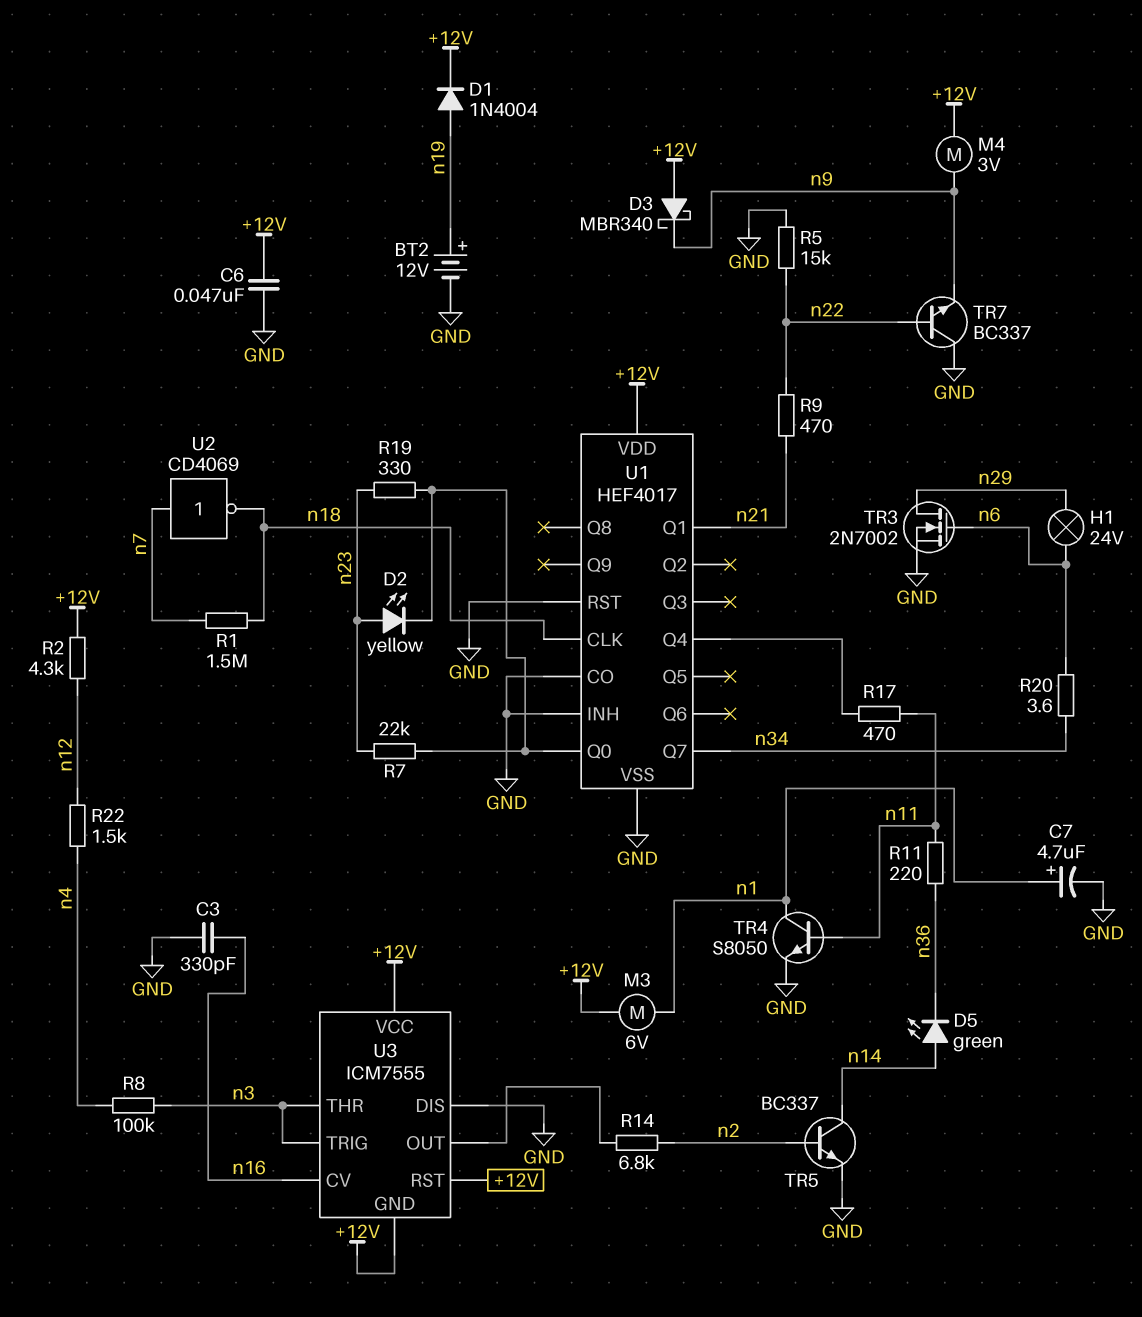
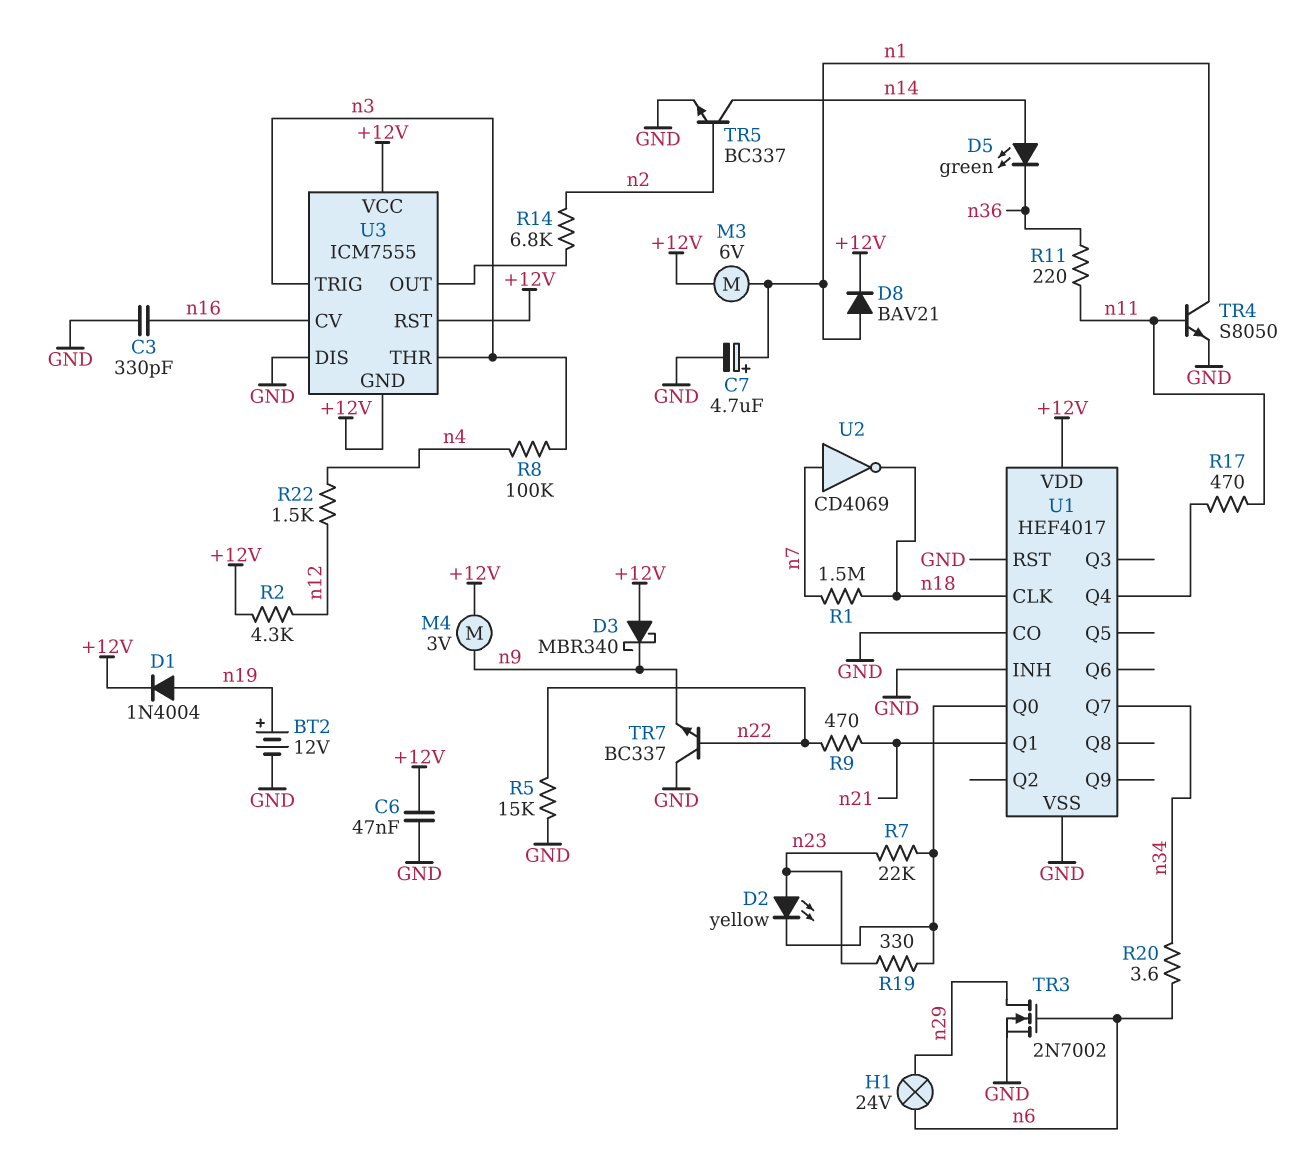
D8: none -> diode BAV21 (A n1, K +12V)

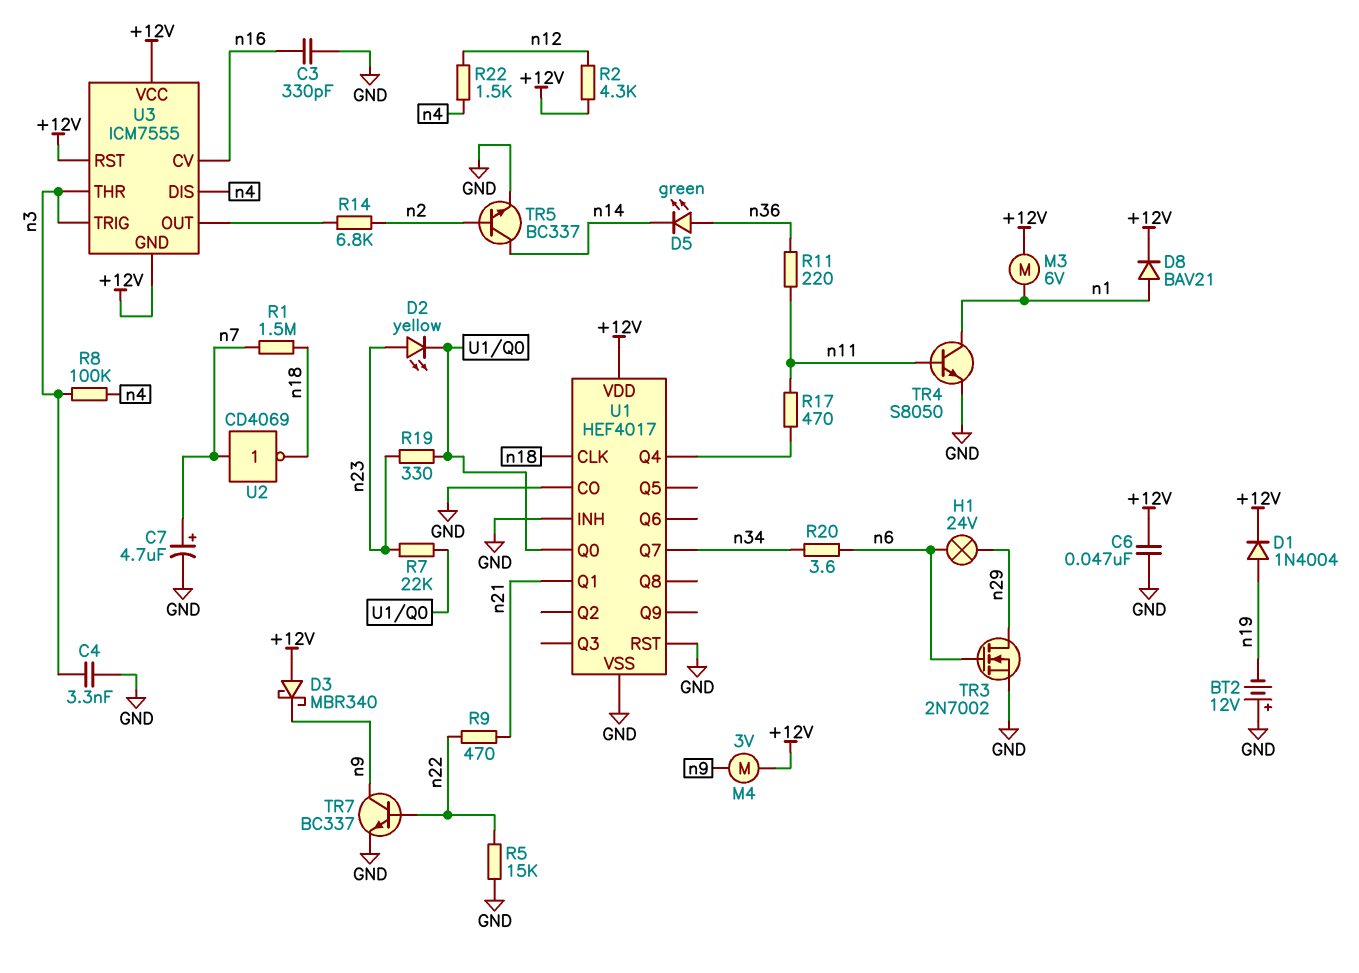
BT2: 12V (plus n19, minus GND) -> 12V (plus GND, minus n19)
C4: none -> 3.3nF (GND, n3)
C7: 4.7uF (plus n1, minus GND) -> 4.7uF (plus n7, minus GND)
D5: LED green (A n14, K n36) -> LED green (A n36, K n14)
TR7: NPN BC337 (B n22, C GND, E n9) -> NPN BC337 (B n22, C n9, E GND)
U3 pin DIS: GND -> n4

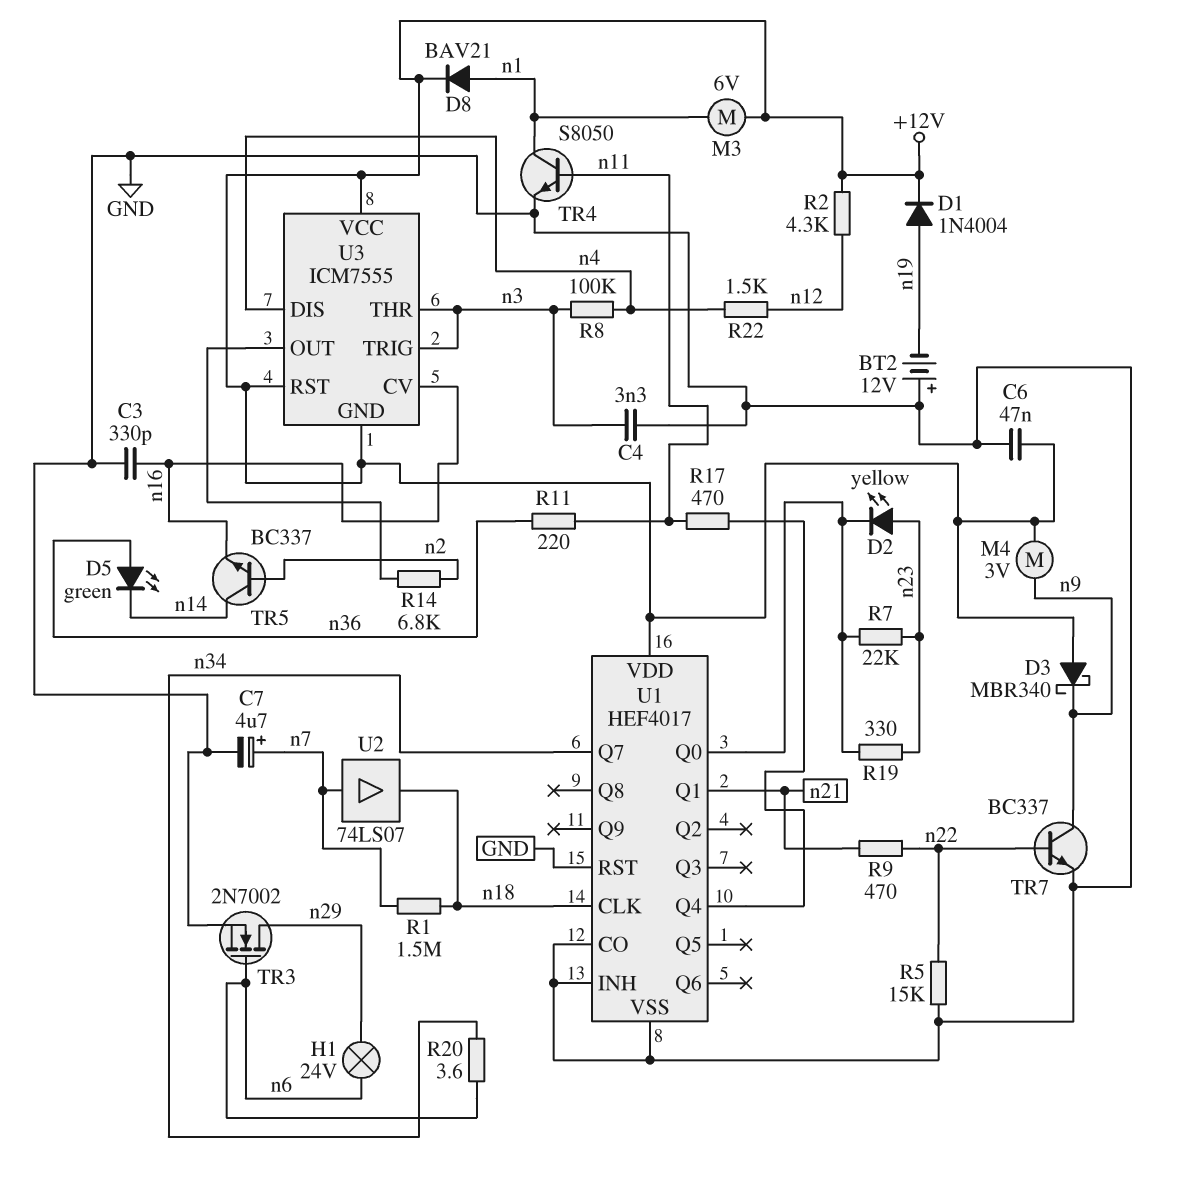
TR5: NPN BC337 (B n2, C n14, E GND) -> NPN BC337 (B n2, C n14, E n16)
U2: NOT CD4069 (in n7, out n18) -> buffer 74LS07 (in n7, out n18)

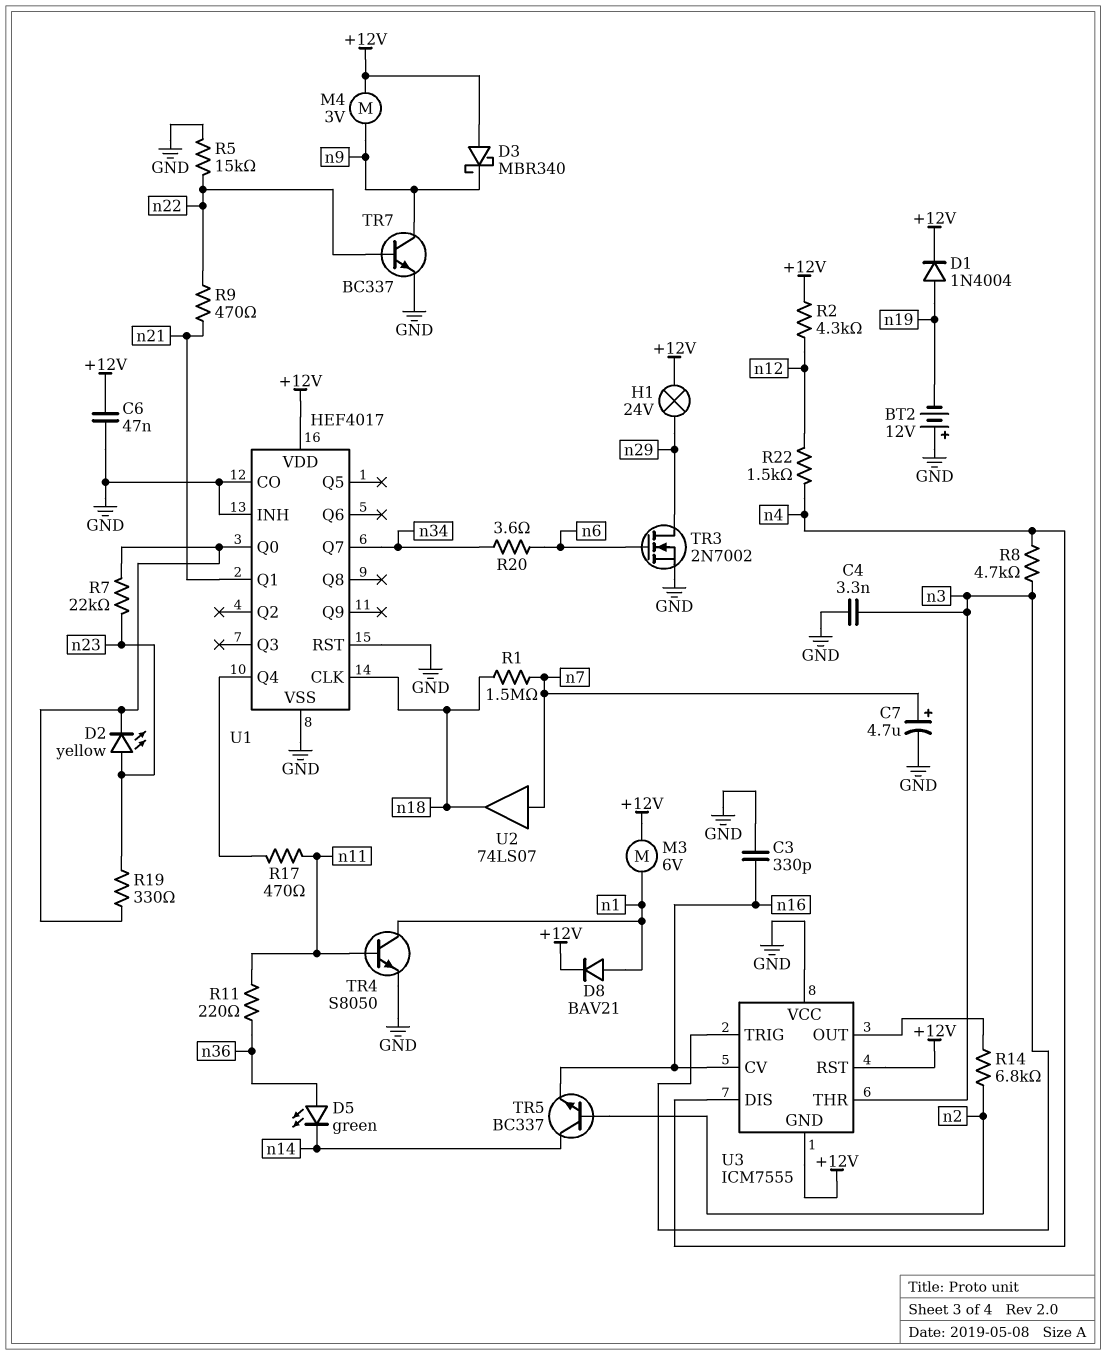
H1: lamp 24V (n6, n29) -> lamp 24V (+12V, n29)
R8: 100k (n3, n4) -> 4.7k (n3, n4)
U3 pin VCC: +12V -> GND

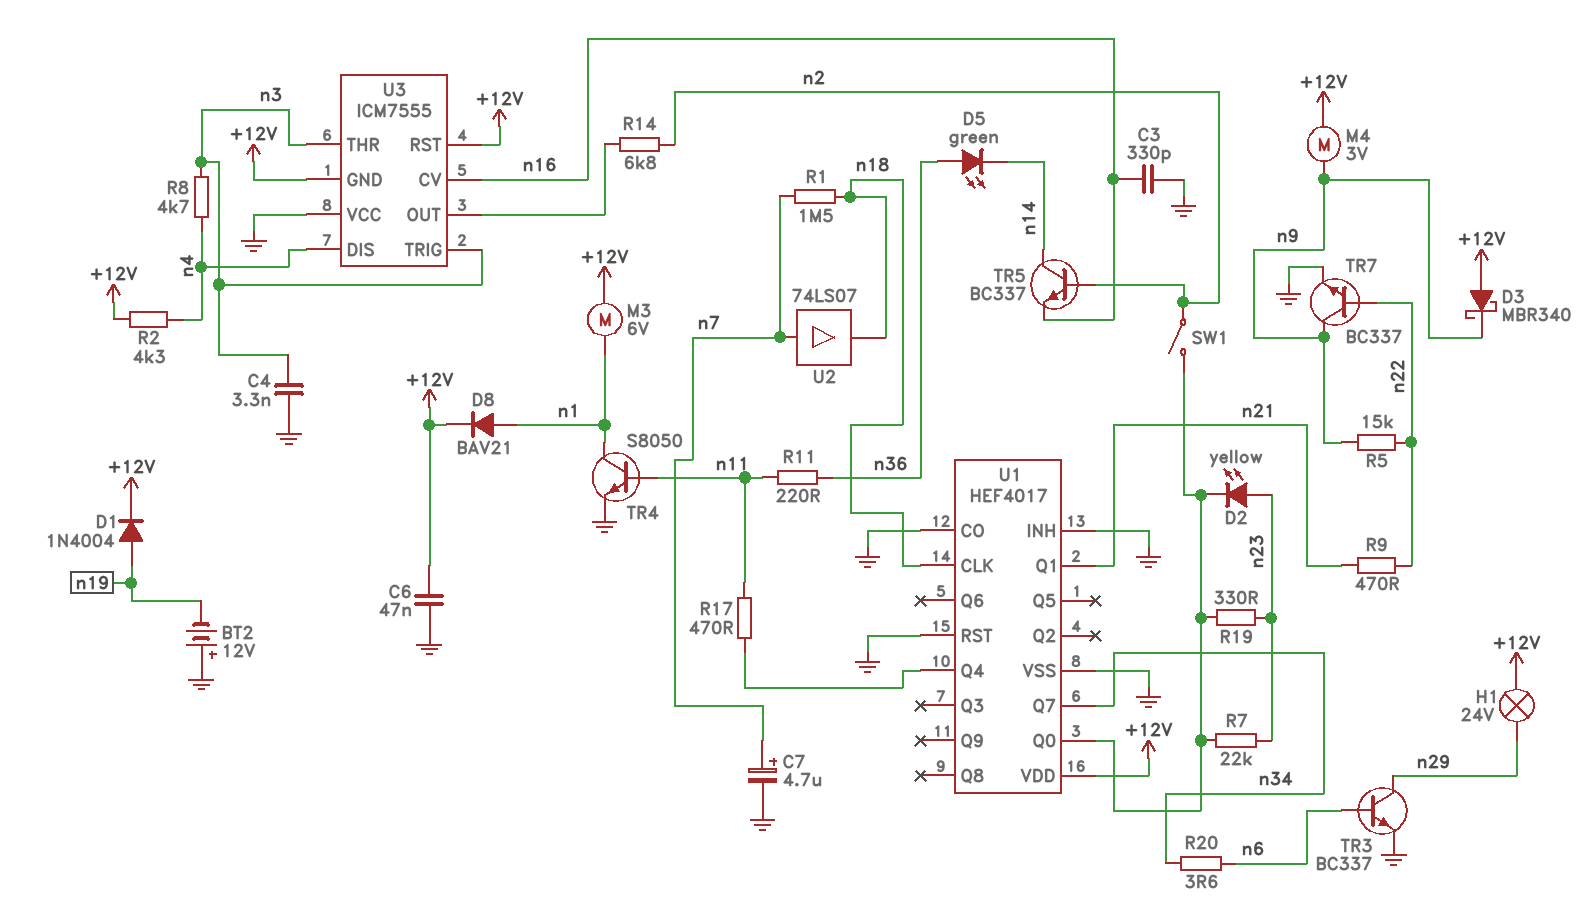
R2: 4.3k (+12V, n12) -> 4.3k (+12V, n4)
R5: 15k (GND, n22) -> 15k (n9, n22)
R22: 1.5k (n4, n12) -> none
SW1: none -> switch (U1/Q0, n2)
TR3: NMOS 2N7002 (G n6, D n29, S GND) -> NPN BC337 (B n6, C n29, E GND)

